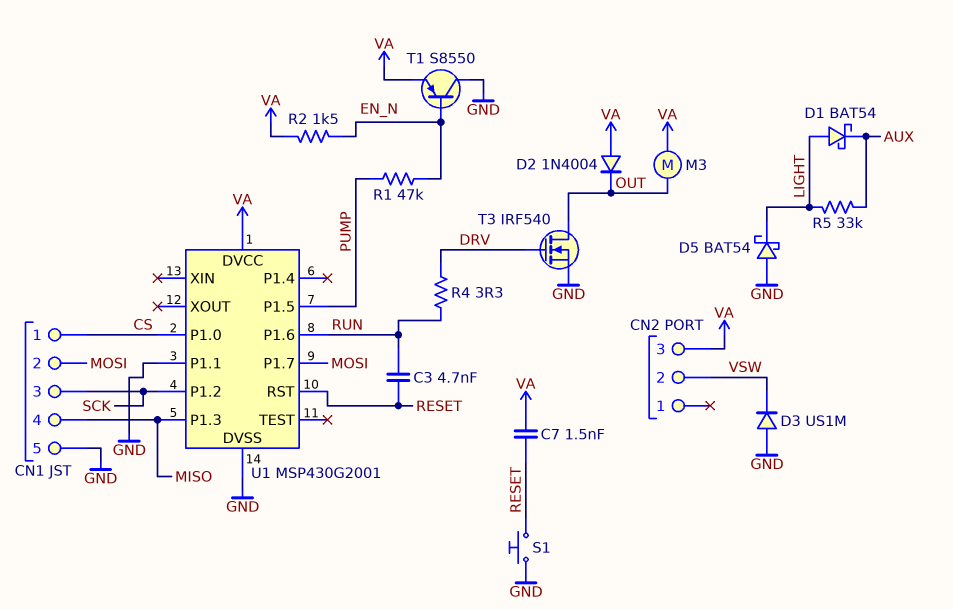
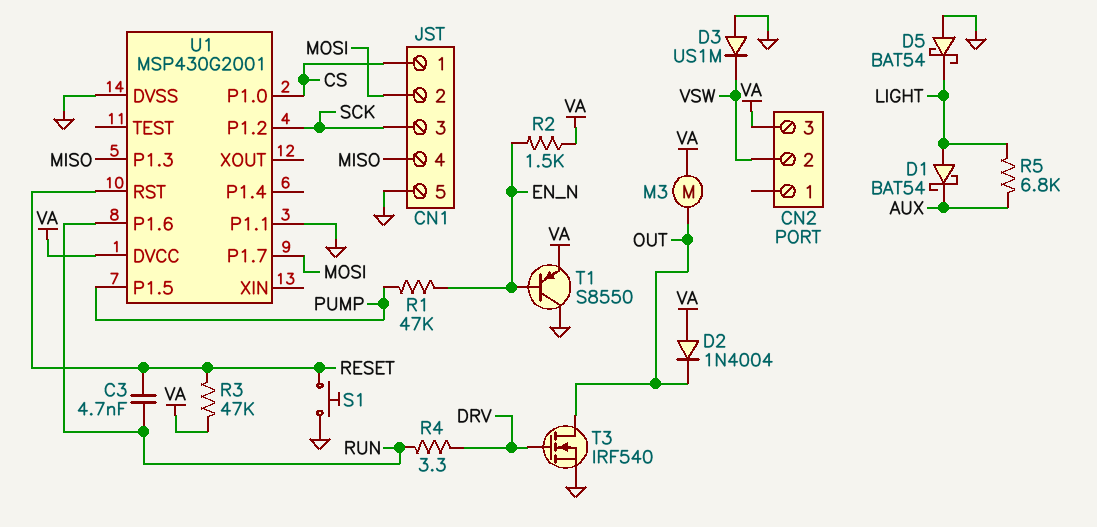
C7: 1.5nF (RESET, VA) -> none
R3: none -> 47k (RESET, VA)
R5: 33k (AUX, LIGHT) -> 6.8k (AUX, LIGHT)

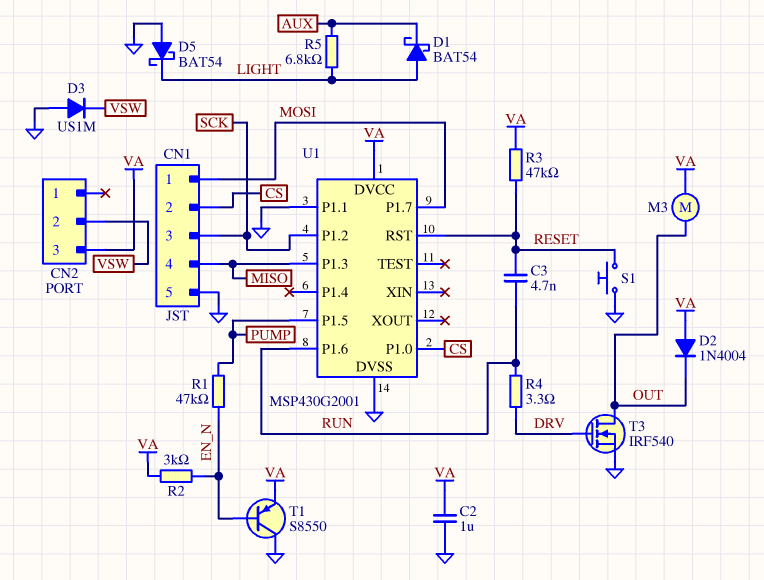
C2: none -> 1uF (GND, VA)
CN1 pin 1: CS -> MOSI
CN1 pin 2: MOSI -> CS
R2: 1.5k (EN_N, VA) -> 3k (EN_N, VA)

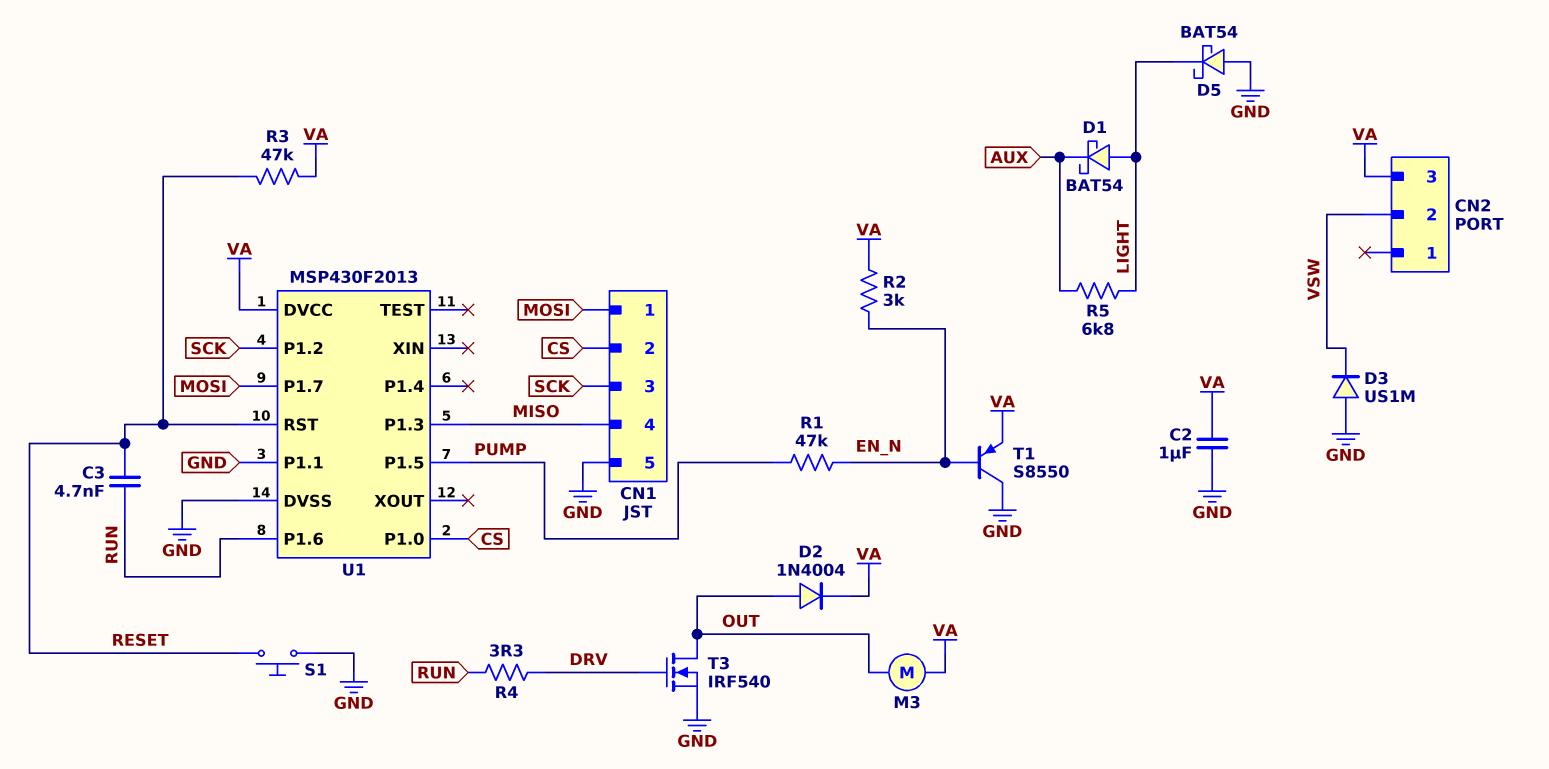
D2: diode 1N4004 (A VA, K OUT) -> diode 1N4004 (A OUT, K VA)
U1: MSP430G2001 -> MSP430F2013

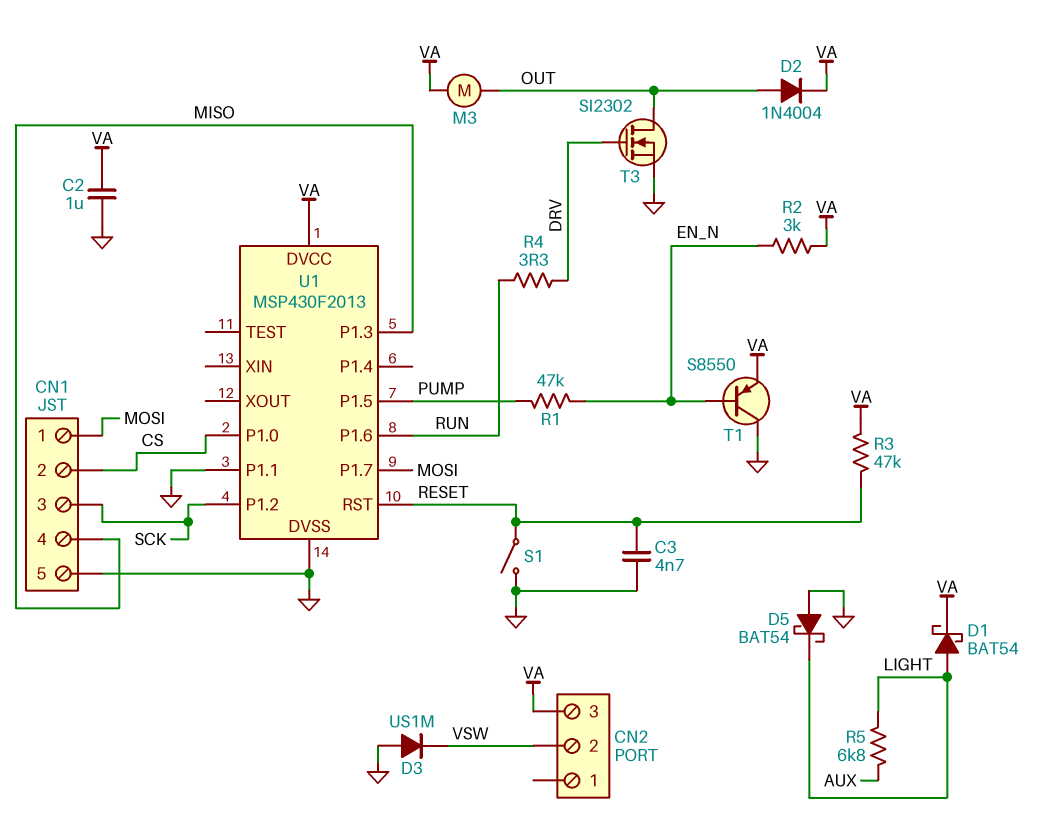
C3: 4.7nF (RESET, RUN) -> 4.7nF (GND, RESET)
D1: schottky BAT54 (A LIGHT, K AUX) -> schottky BAT54 (A LIGHT, K VA)
S1: button (GND, RESET) -> switch (GND, RESET)
T3: NMOS IRF540 (G DRV, D OUT, S GND) -> NMOS SI2302 (G DRV, D OUT, S GND)

